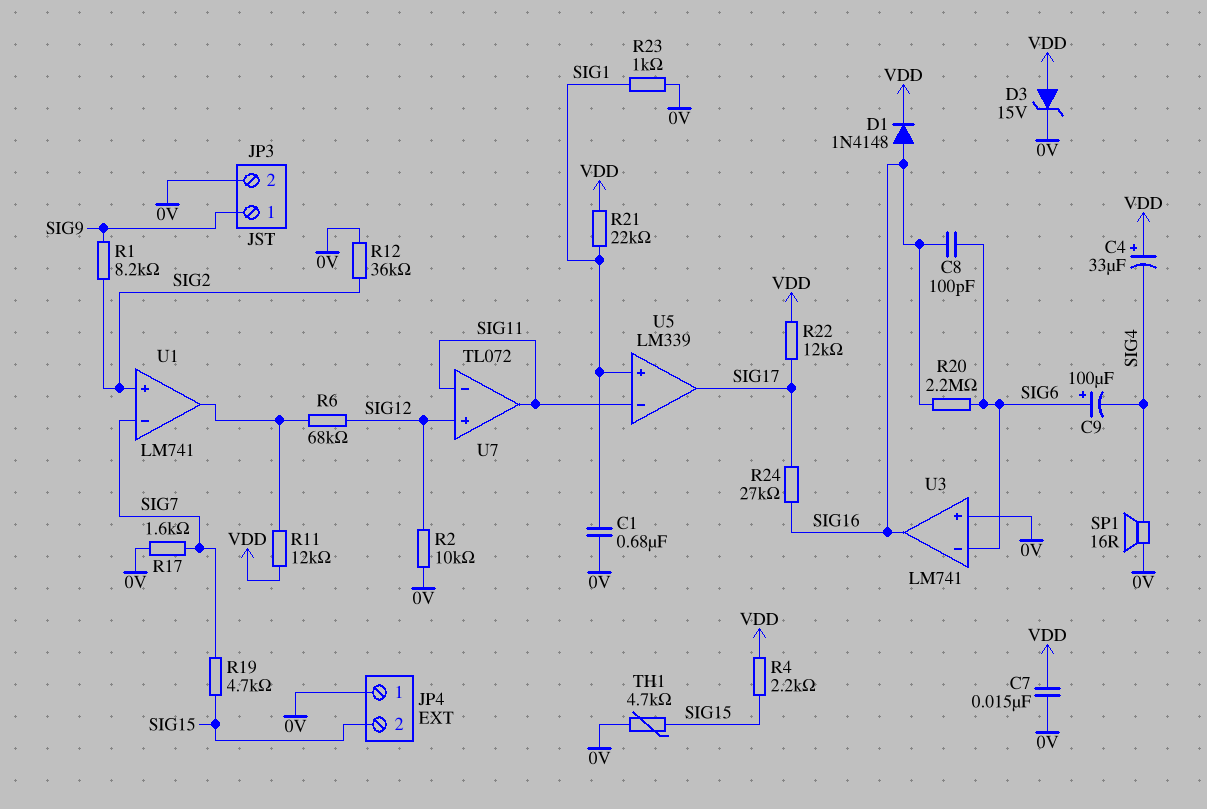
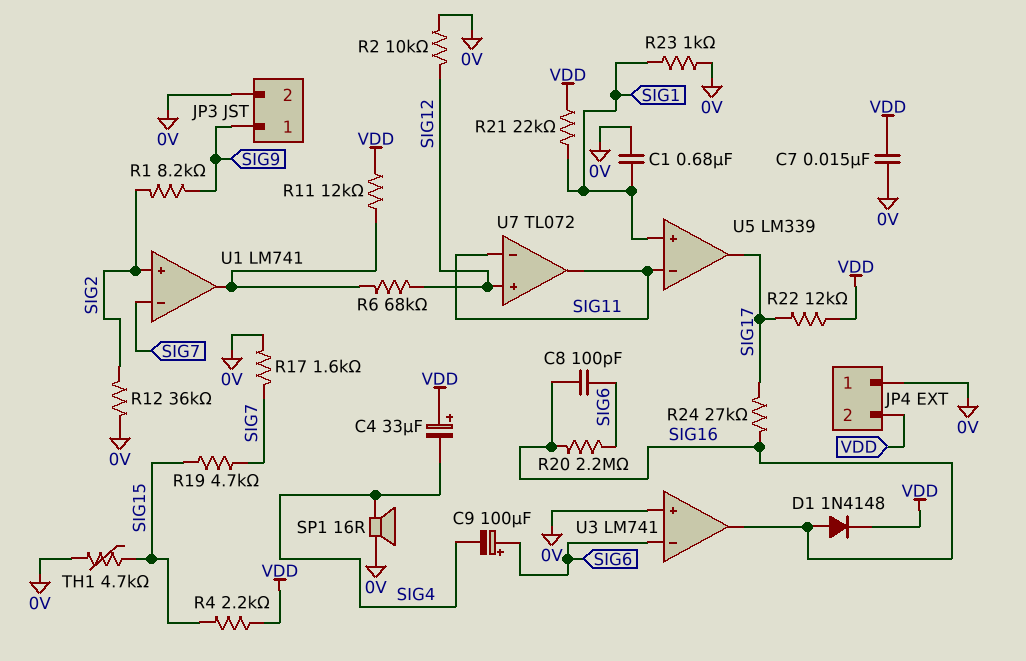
D3: zener 15V (A VDD, K 0V) -> none
JP4 pin 2: SIG15 -> VDD

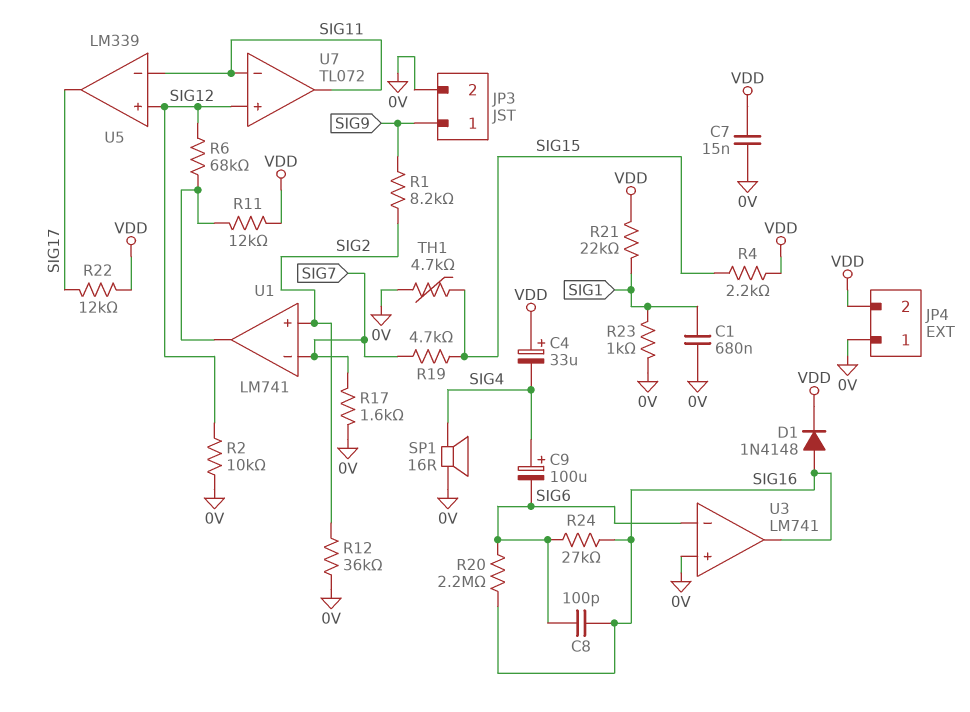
C9: 100uF (plus SIG6, minus SIG4) -> 100uF (plus SIG4, minus SIG6)
R24: 27k (SIG16, SIG17) -> 27k (SIG6, SIG16)
U5 pin in+: SIG1 -> SIG12

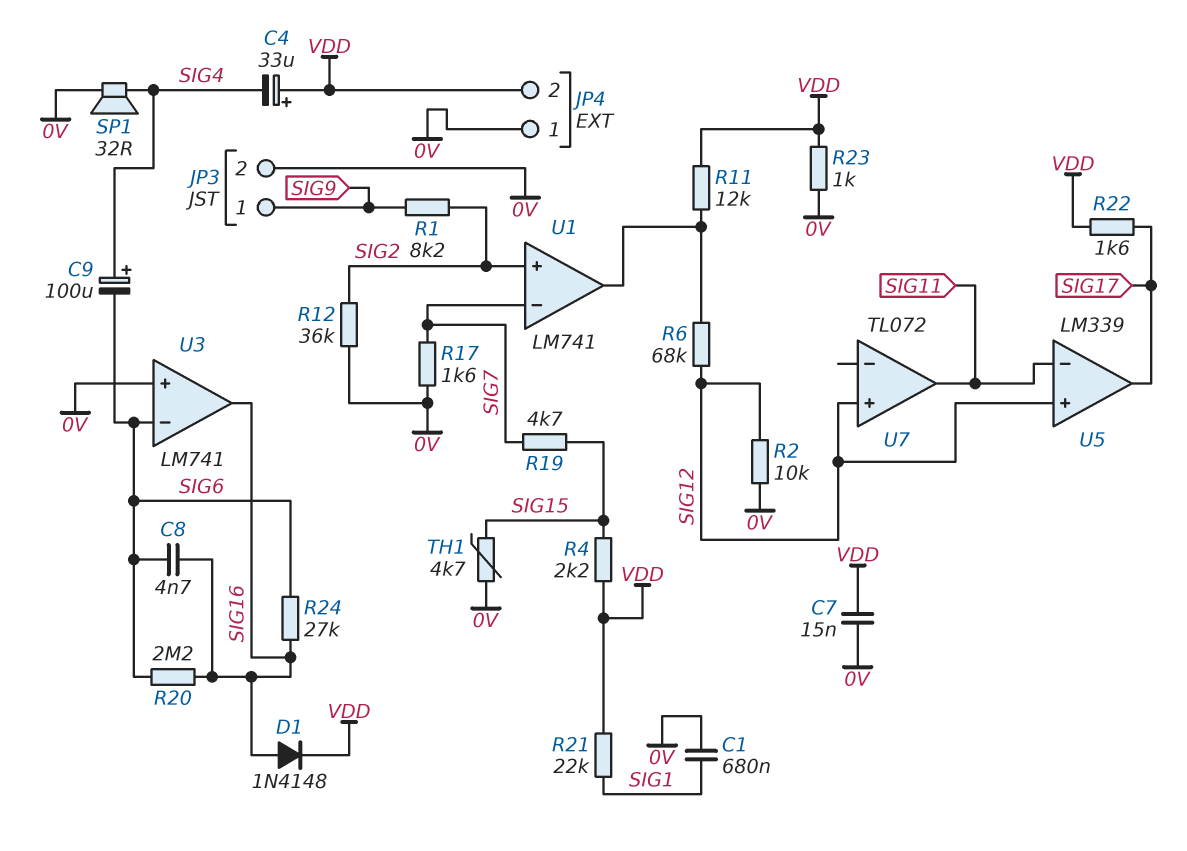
C8: 100pF (SIG6, SIG16) -> 4.7nF (SIG6, SIG16)
R22: 12k (SIG17, VDD) -> 1.6k (SIG17, VDD)
R23: 1k (0V, SIG1) -> 1k (0V, VDD)
SP1: speaker 16R (0V, SIG4) -> speaker 32R (0V, SIG4)
U7 pin in-: SIG11 -> none

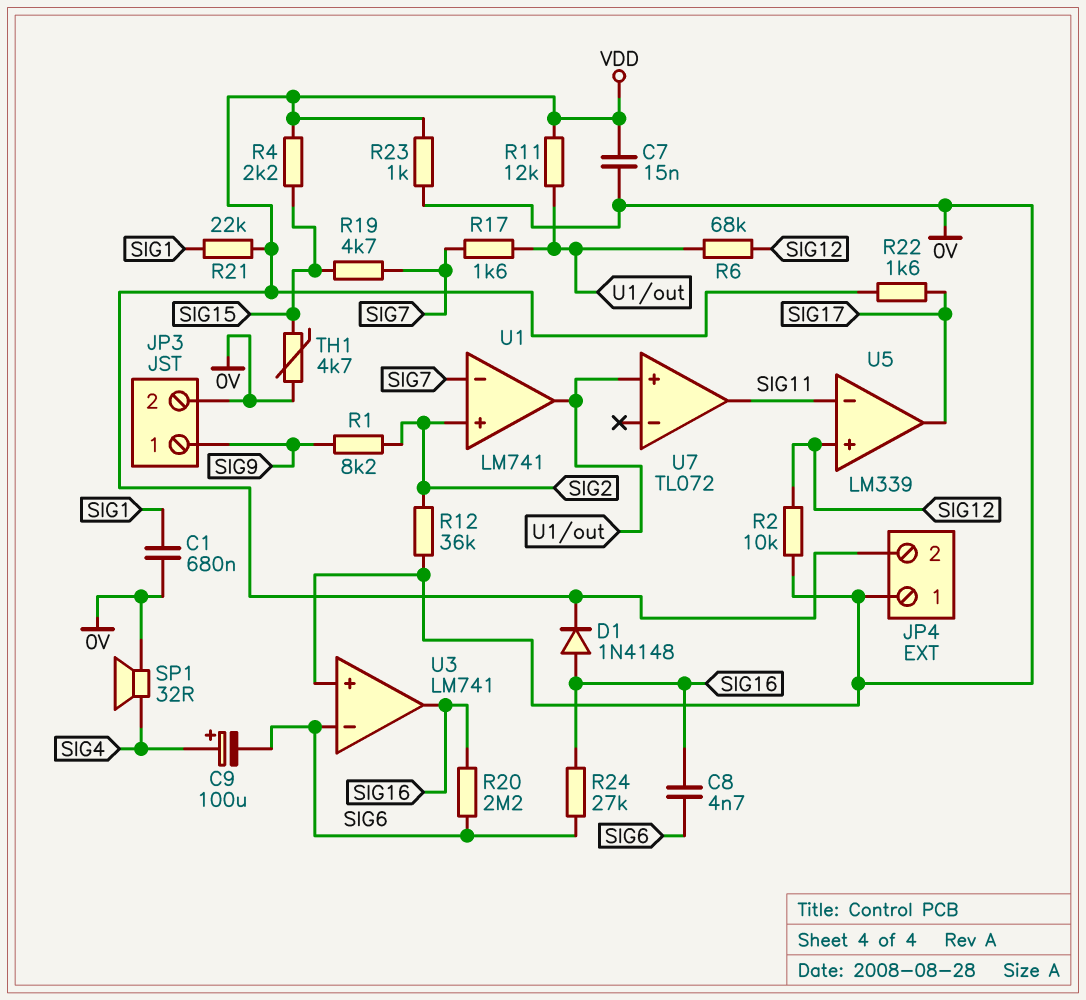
C4: 33uF (plus VDD, minus SIG4) -> none
R17: 1.6k (0V, SIG7) -> 1.6k (SIG7, U1/out)
U7 pin in+: SIG12 -> U1/out

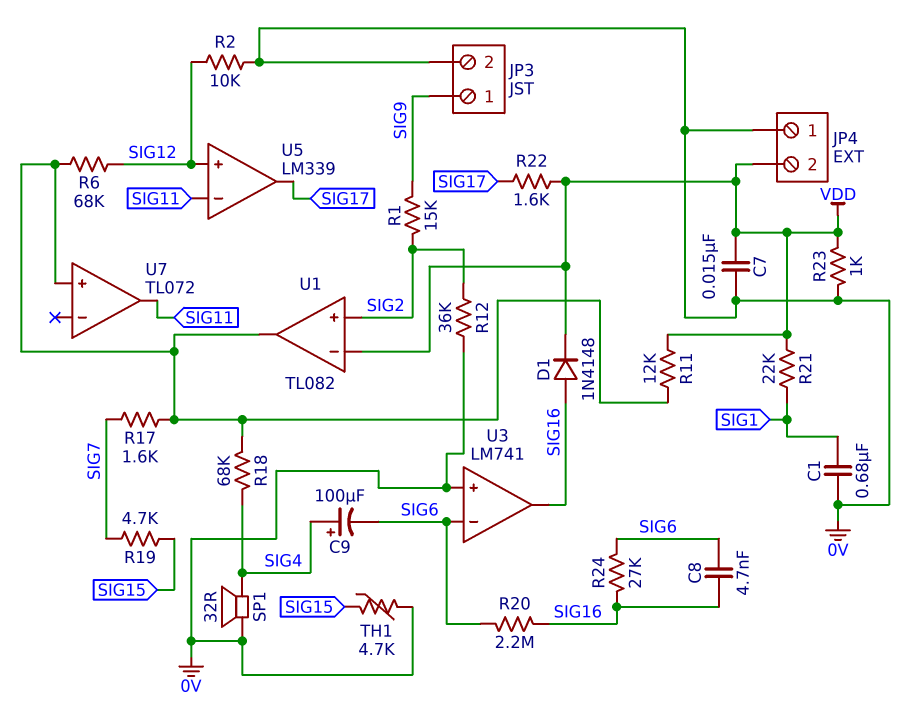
R1: 8.2k (SIG2, SIG9) -> 15k (SIG2, SIG9)
R4: 2.2k (SIG15, VDD) -> none
R18: none -> 68k (SIG4, U1/out)
U1: LM741 -> TL082
U1 pin in-: SIG7 -> VDD

